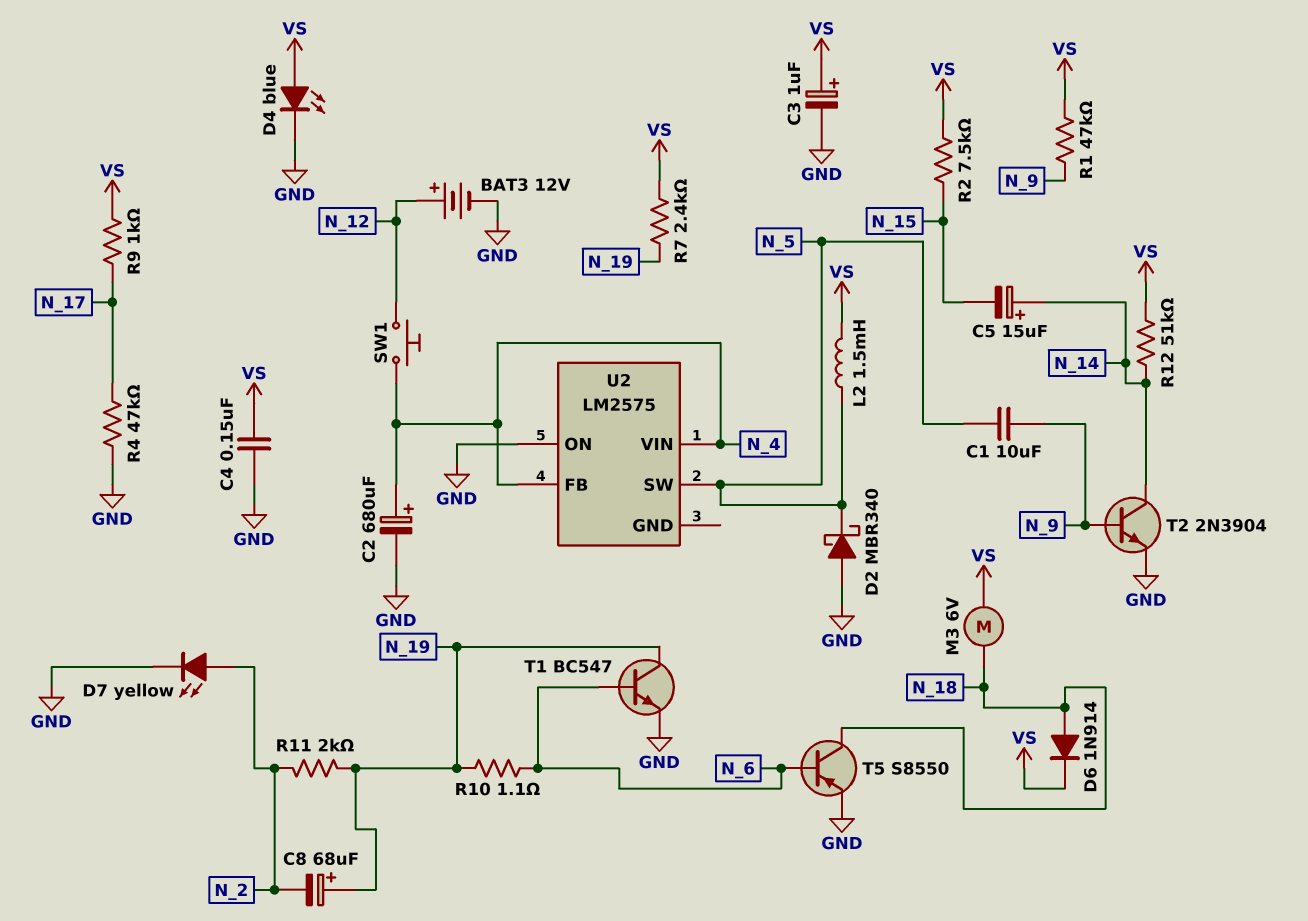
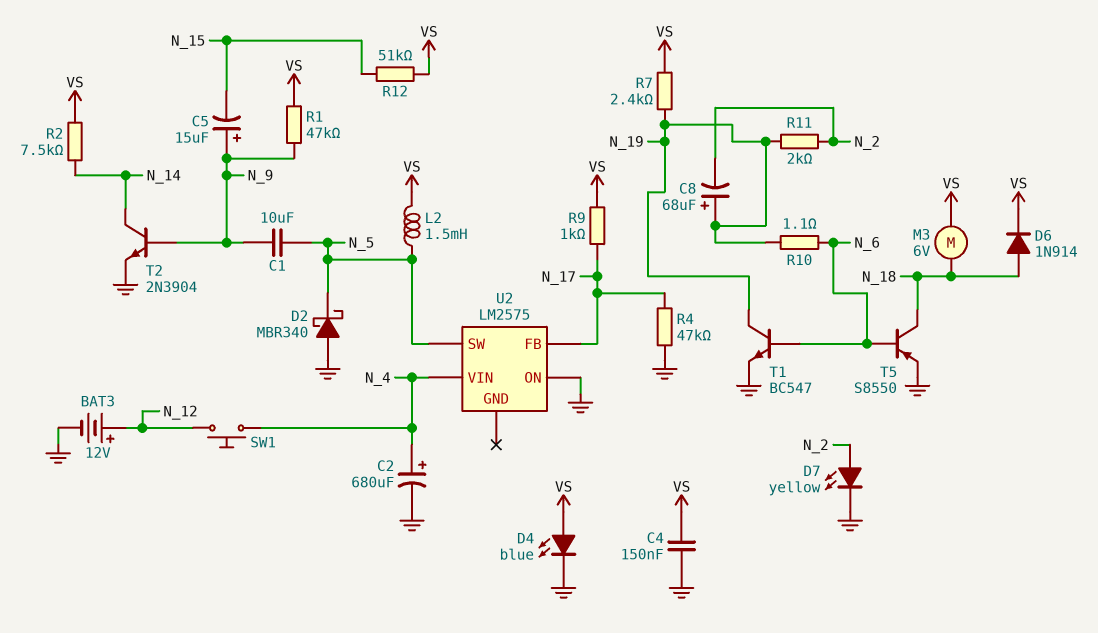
C3: 1uF (plus VS, minus GND) -> none
C5: 15uF (plus N_14, minus N_15) -> 15uF (plus N_9, minus N_15)
R2: 7.5k (N_15, VS) -> 7.5k (N_14, VS)
R12: 51k (N_14, VS) -> 51k (N_15, VS)
U2 pin FB: N_4 -> N_17

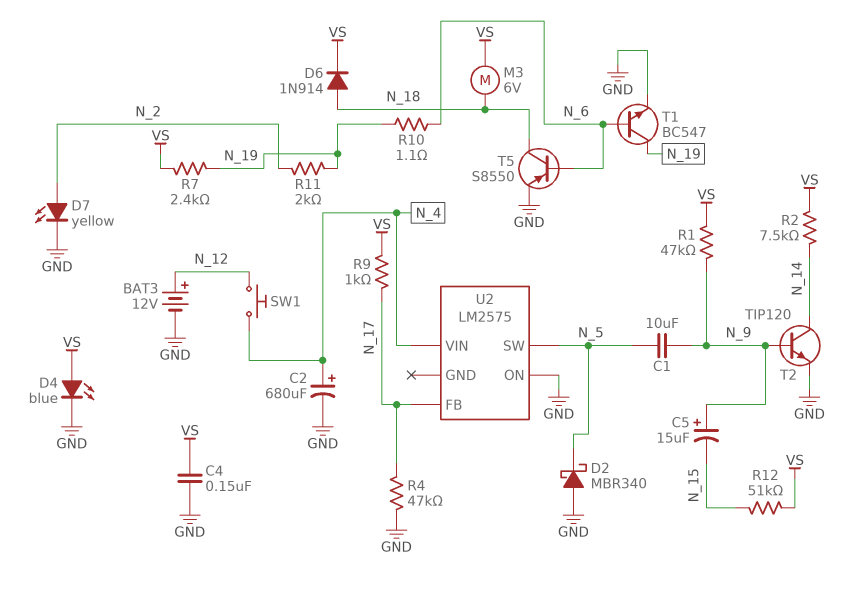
C8: 68uF (plus N_19, minus N_2) -> none
L2: 1.5mH (N_5, VS) -> none
T2: NPN 2N3904 (B N_9, C N_14, E GND) -> NPN TIP120 (B N_9, C N_14, E GND)

